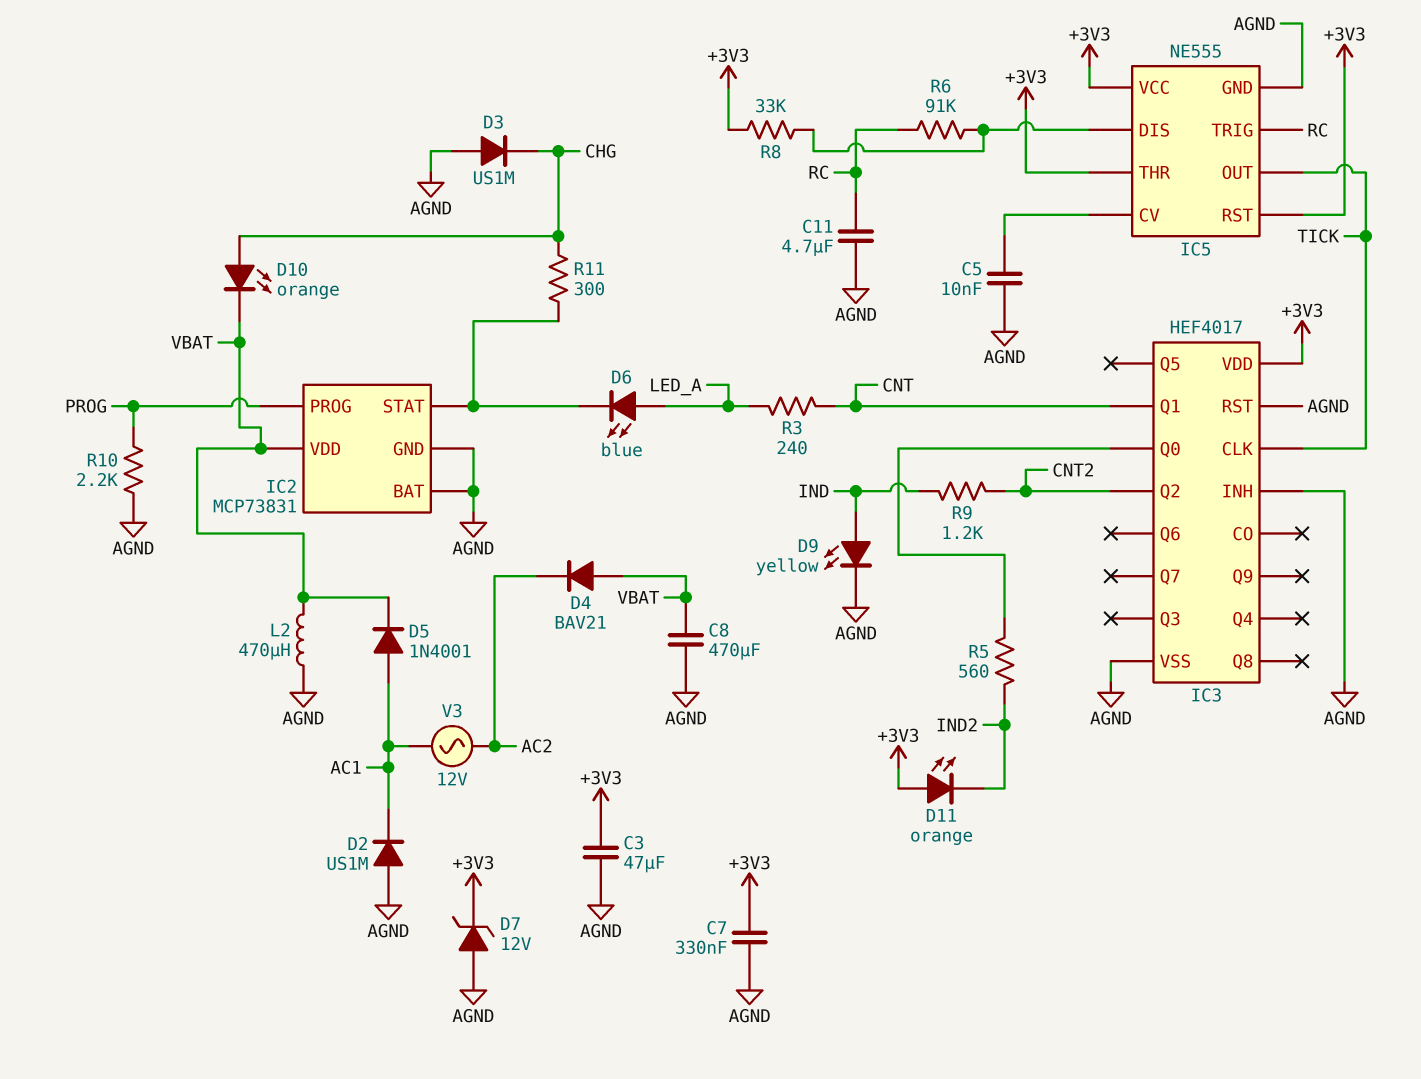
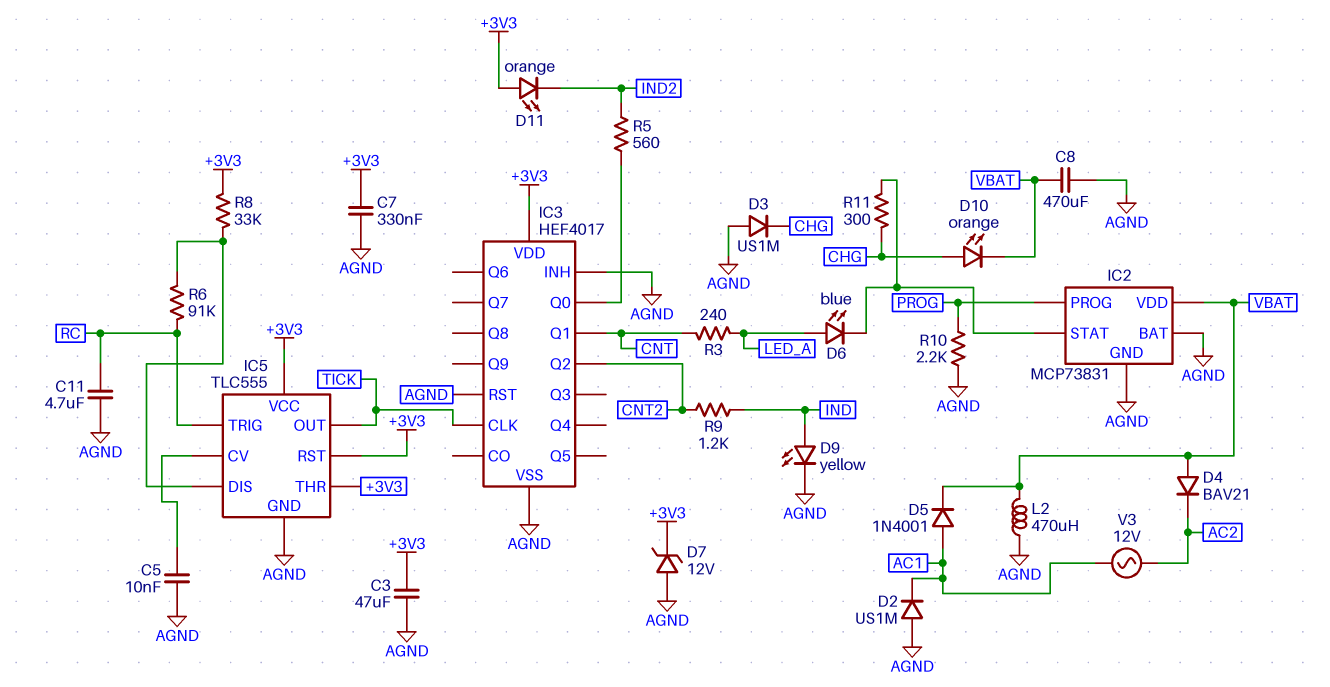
IC5: NE555 -> TLC555

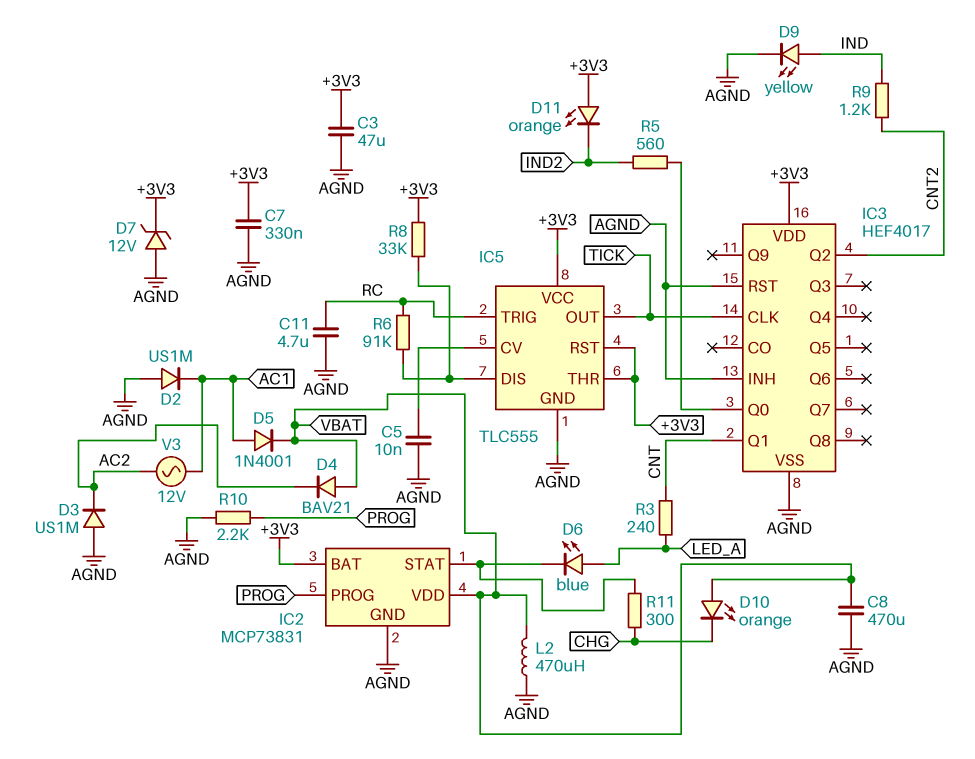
D3: diode US1M (A AGND, K CHG) -> diode US1M (A AGND, K AC2)
D10: LED orange (A CHG, K VBAT) -> LED orange (A VBAT, K CHG)
IC2 pin BAT: AGND -> +3V3

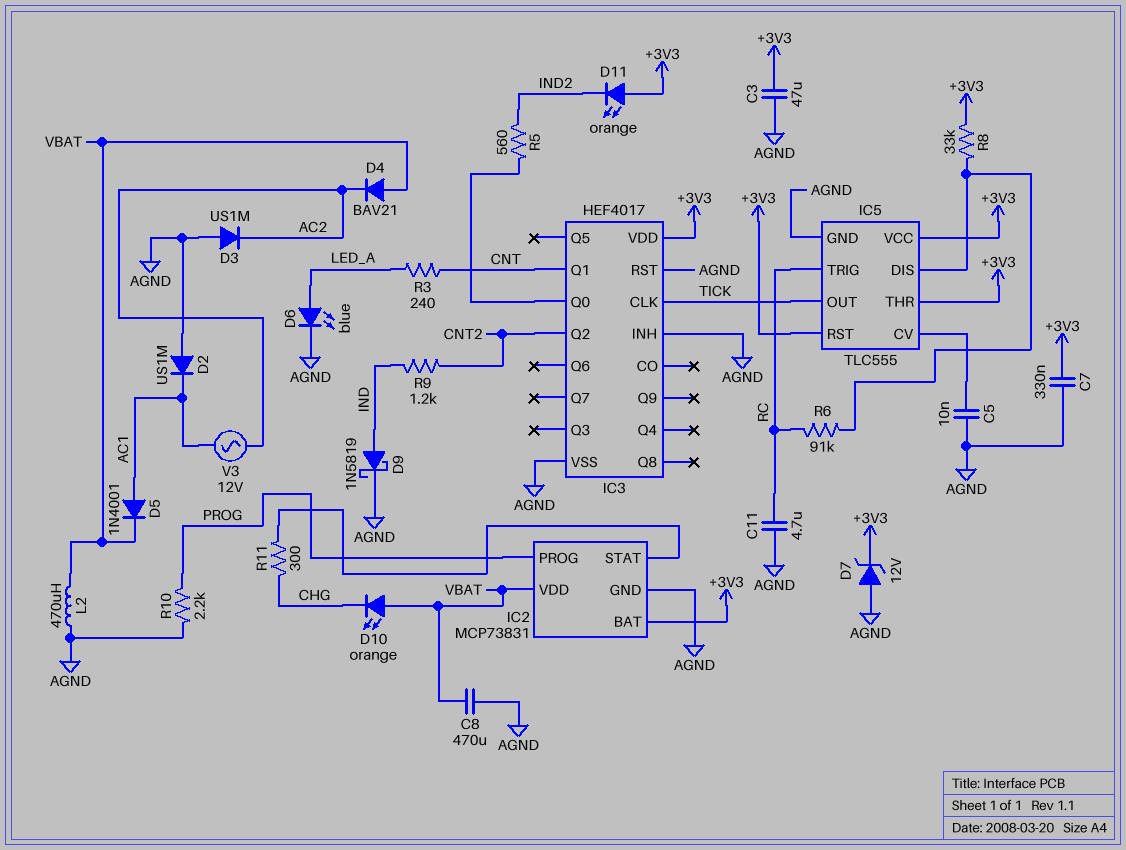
D6: LED blue (A LED_A, K IC2/STAT) -> LED blue (A LED_A, K AGND)
D9: LED yellow (A IND, K AGND) -> schottky 1N5819 (A IND, K AGND)

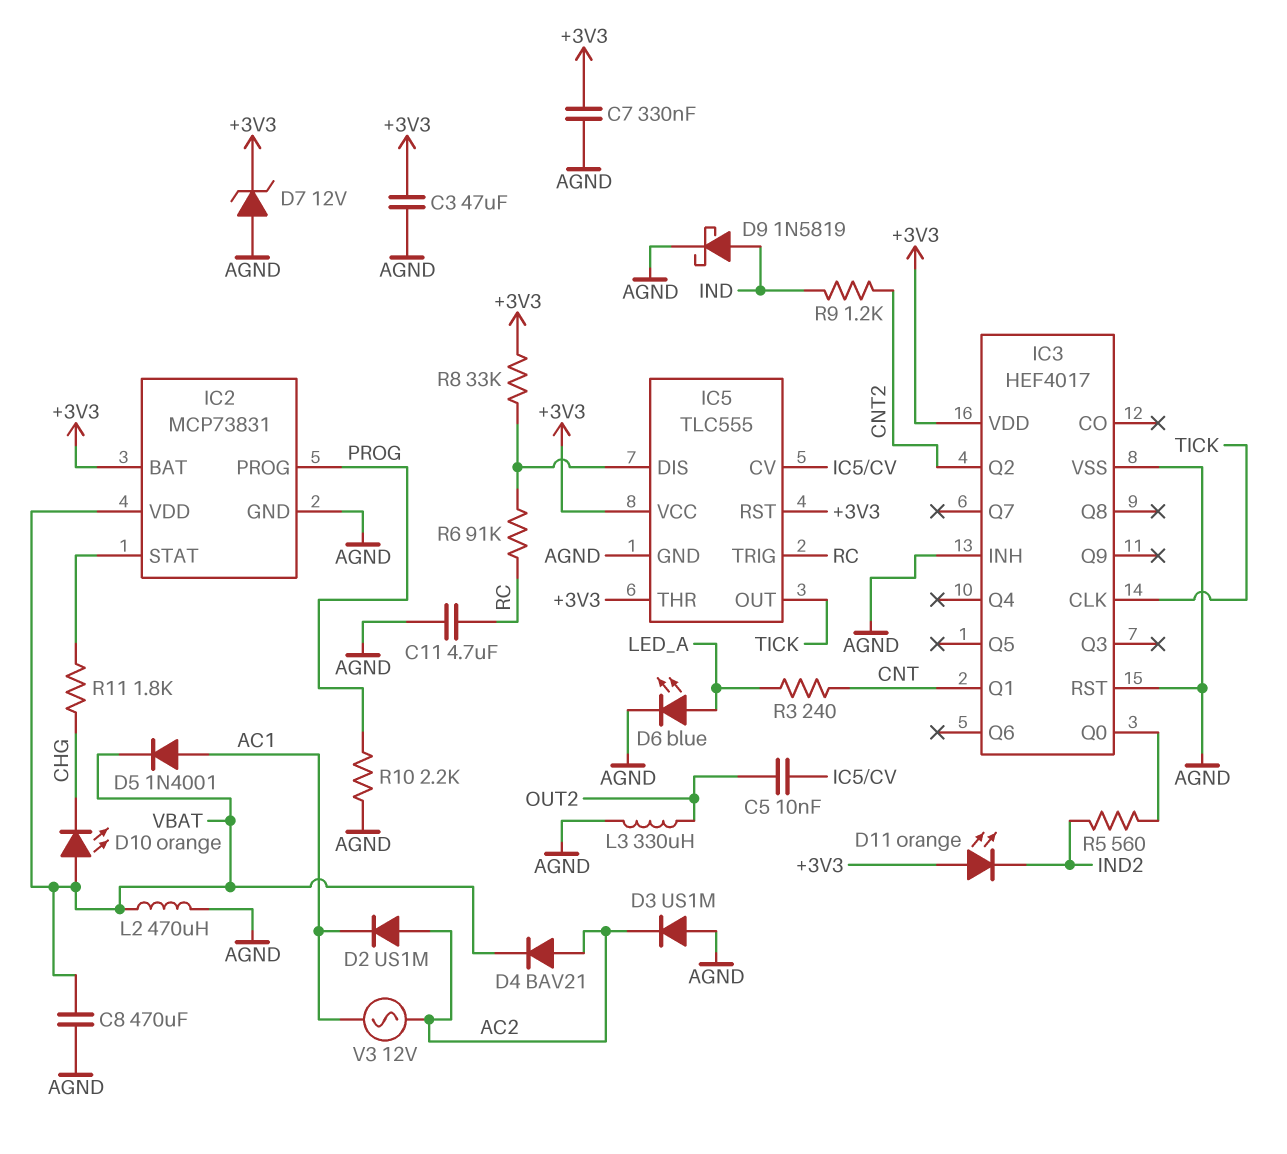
C5: 10nF (AGND, IC5/CV) -> 10nF (IC5/CV, OUT2)
D2: diode US1M (A AGND, K AC1) -> diode US1M (A AC2, K AC1)
D4: diode BAV21 (A VBAT, K AC2) -> diode BAV21 (A AC2, K VBAT)
L3: none -> 330uH (AGND, OUT2)
R11: 300 (CHG, IC2/STAT) -> 1.8k (CHG, IC2/STAT)

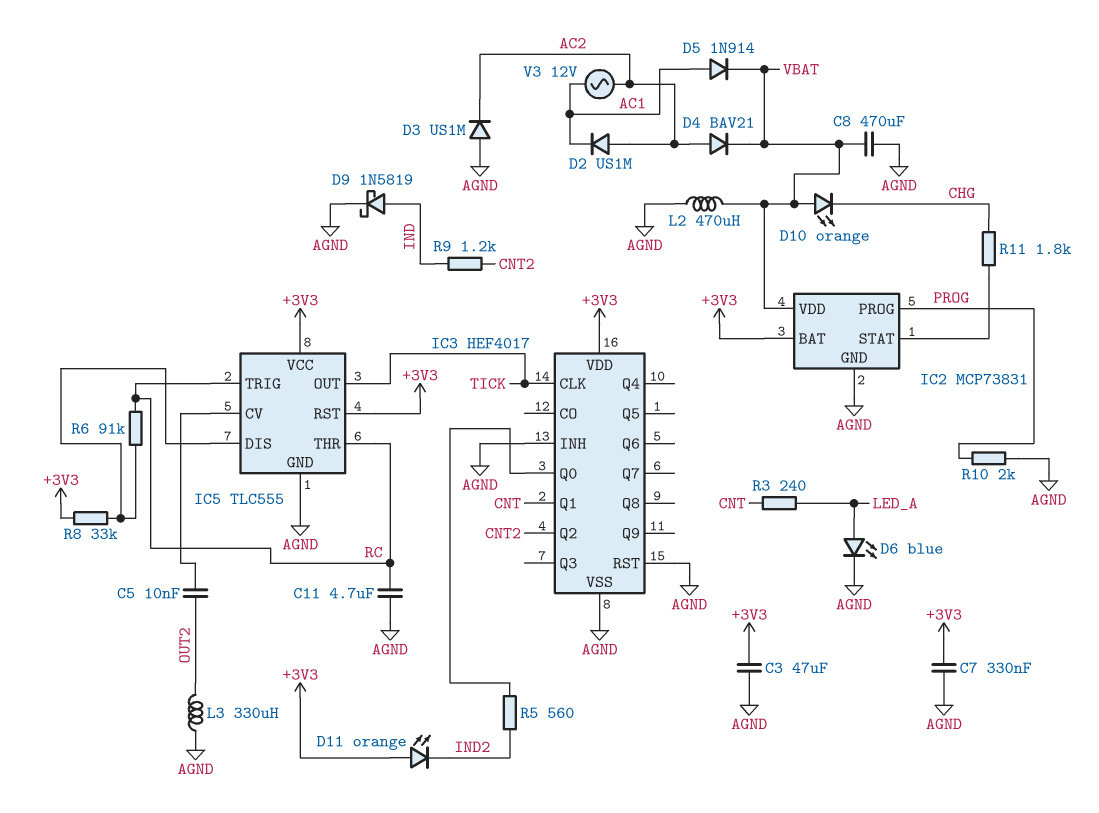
D5: diode 1N4001 (A AC1, K VBAT) -> diode 1N914 (A AC1, K VBAT)
D7: zener 12V (A AGND, K +3V3) -> none
IC5 pin THR: +3V3 -> RC
R10: 2.2k (AGND, PROG) -> 2k (AGND, PROG)

